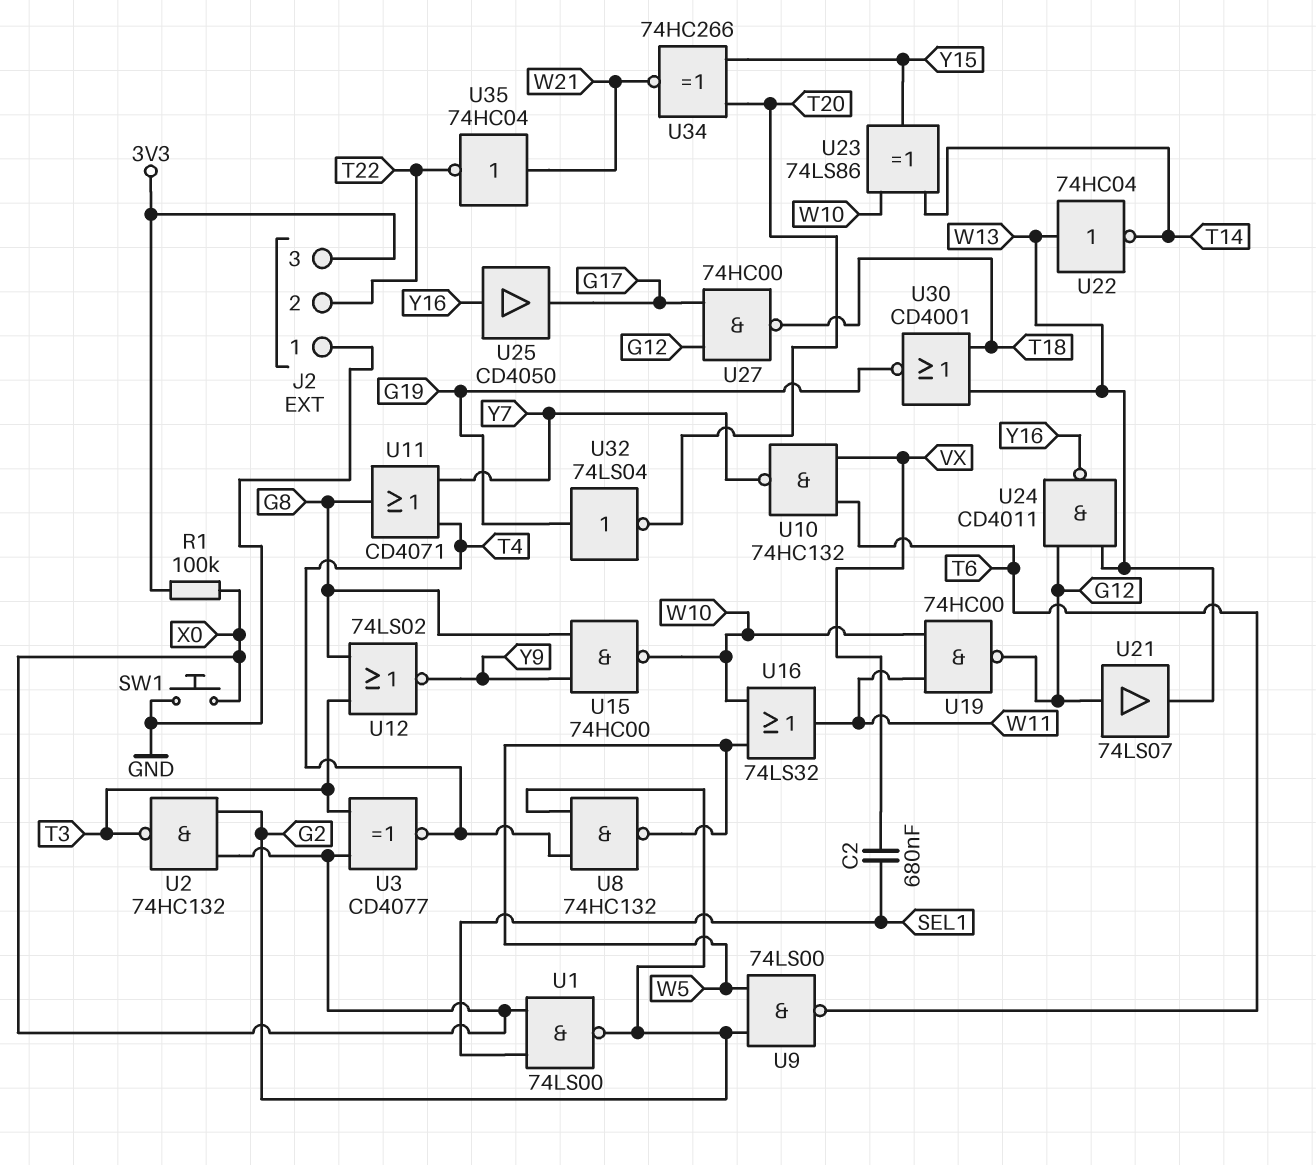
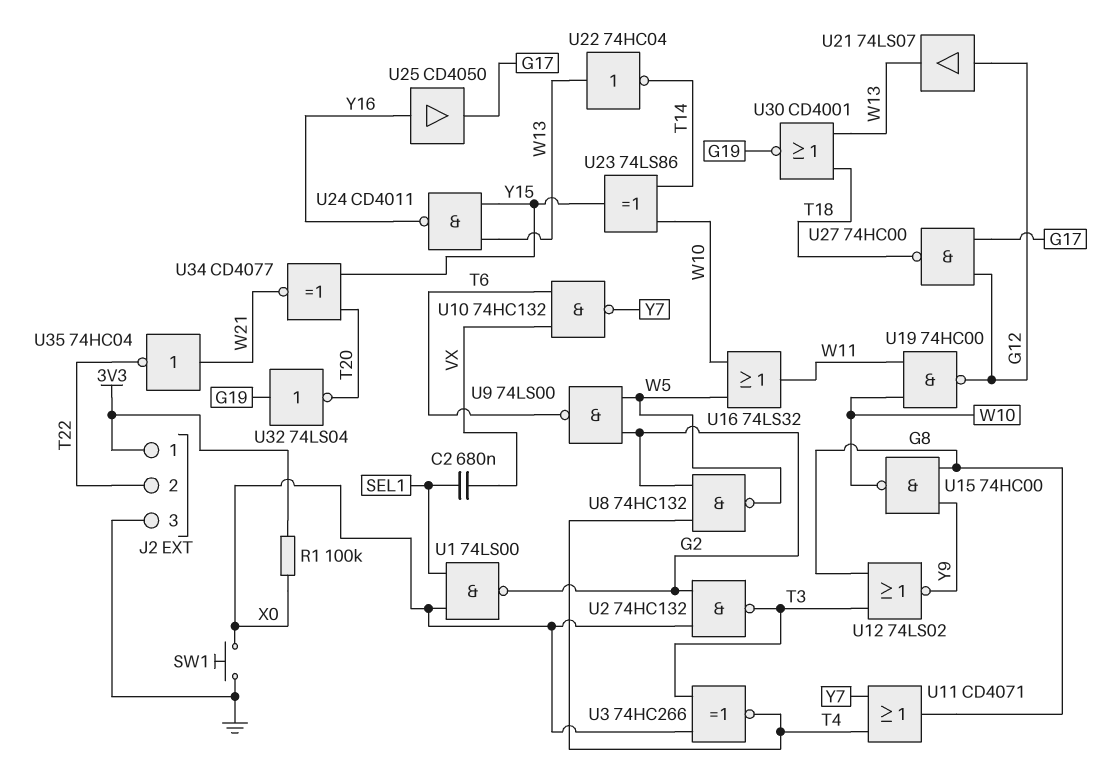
J2 pin 1: GND -> 3V3
J2 pin 3: 3V3 -> GND
U3: XNOR CD4077 (in T3, in X0, out T4) -> XNOR 74HC266 (in T3, in X0, out T4)
U24: NAND CD4011 (in G12, in W13, out Y16) -> NAND CD4011 (in W13, in Y15, out Y16)
U34: XNOR 74HC266 (in T20, in Y15, out W21) -> XNOR CD4077 (in T20, in Y15, out W21)

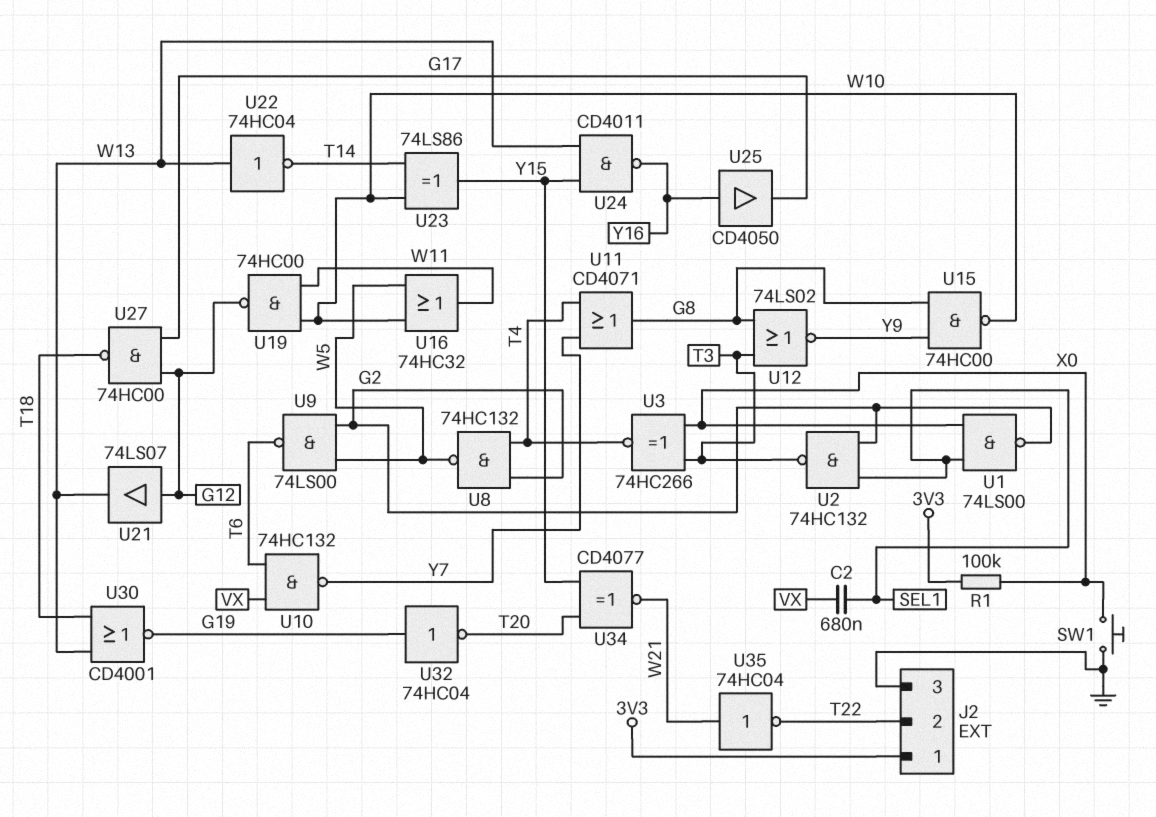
U2: NAND 74HC132 (in G2, in X0, out T3) -> NAND 74HC132 (in G2, in SEL1, out T3)
U16: OR 74LS32 (in W5, in W10, out W11) -> OR 74HC32 (in W5, in W10, out W11)
U32: NOT 74LS04 (in G19, out T20) -> NOT 74HC04 (in G19, out T20)

